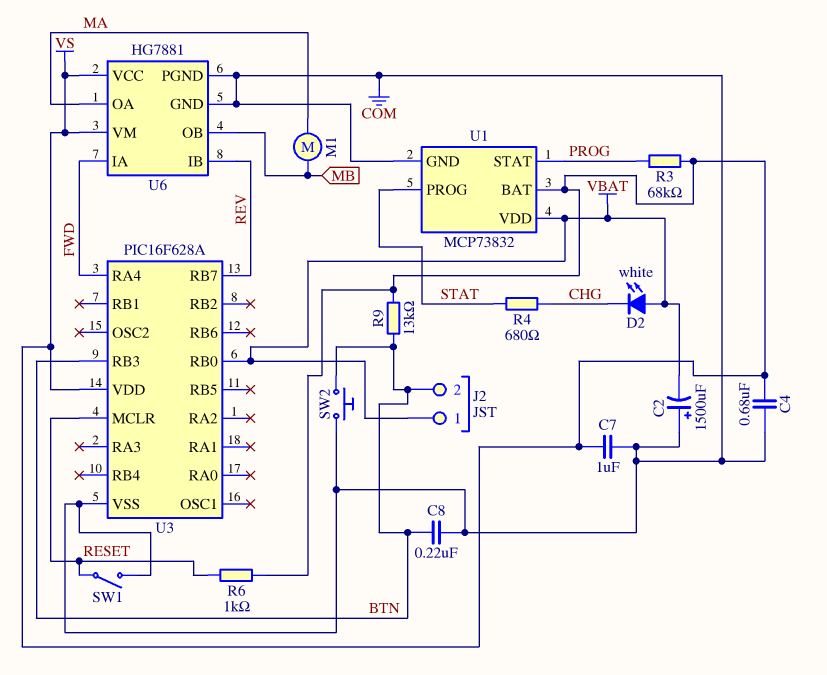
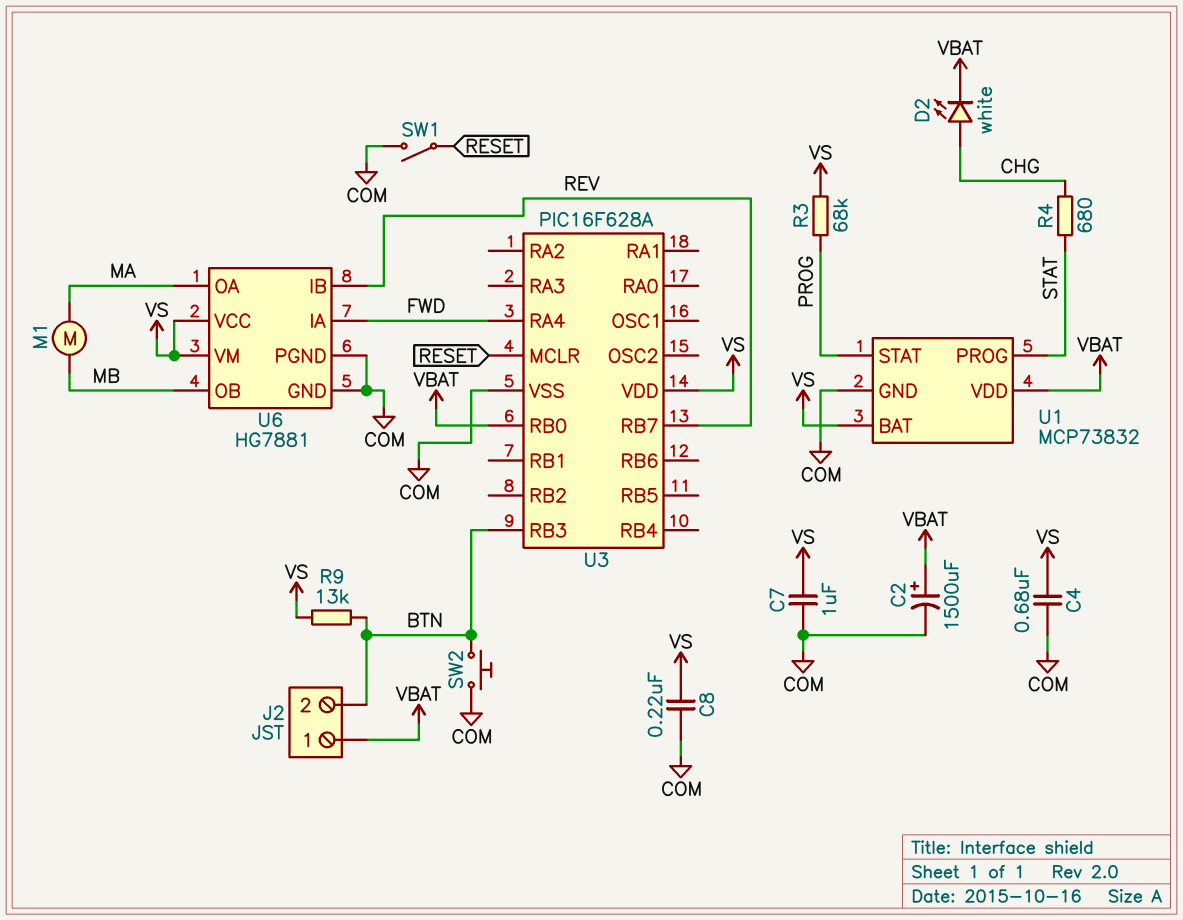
C2: 1500uF (plus COM, minus VBAT) -> 1500uF (plus VBAT, minus COM)
C8: 220nF (BTN, COM) -> 220nF (COM, VS)
D2: LED white (A VBAT, K CHG) -> LED white (A CHG, K VBAT)
R6: 1k (RESET, VS) -> none

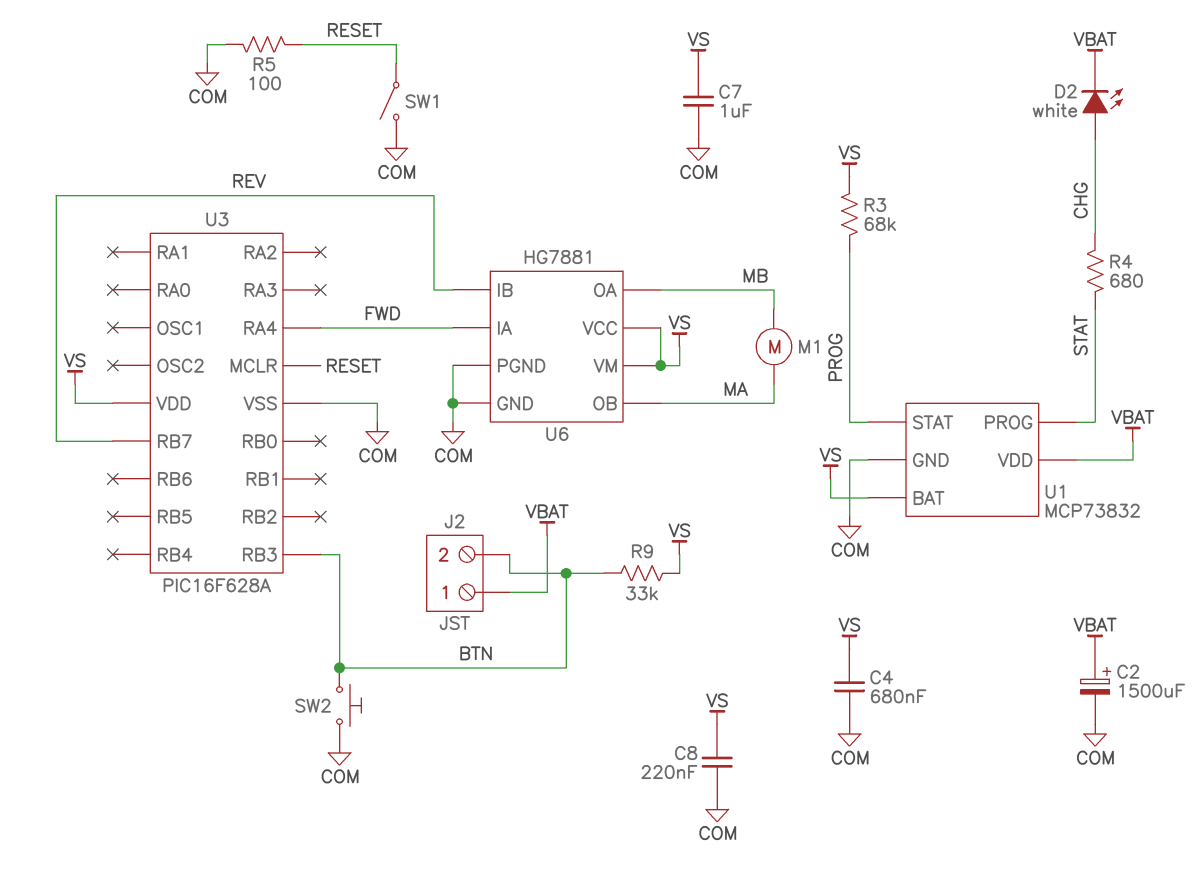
R5: none -> 100 (COM, RESET)
R9: 13k (BTN, VS) -> 33k (BTN, VS)
U3 pin RB0: VBAT -> none
U6 pin OA: MA -> MB
U6 pin OB: MB -> MA

